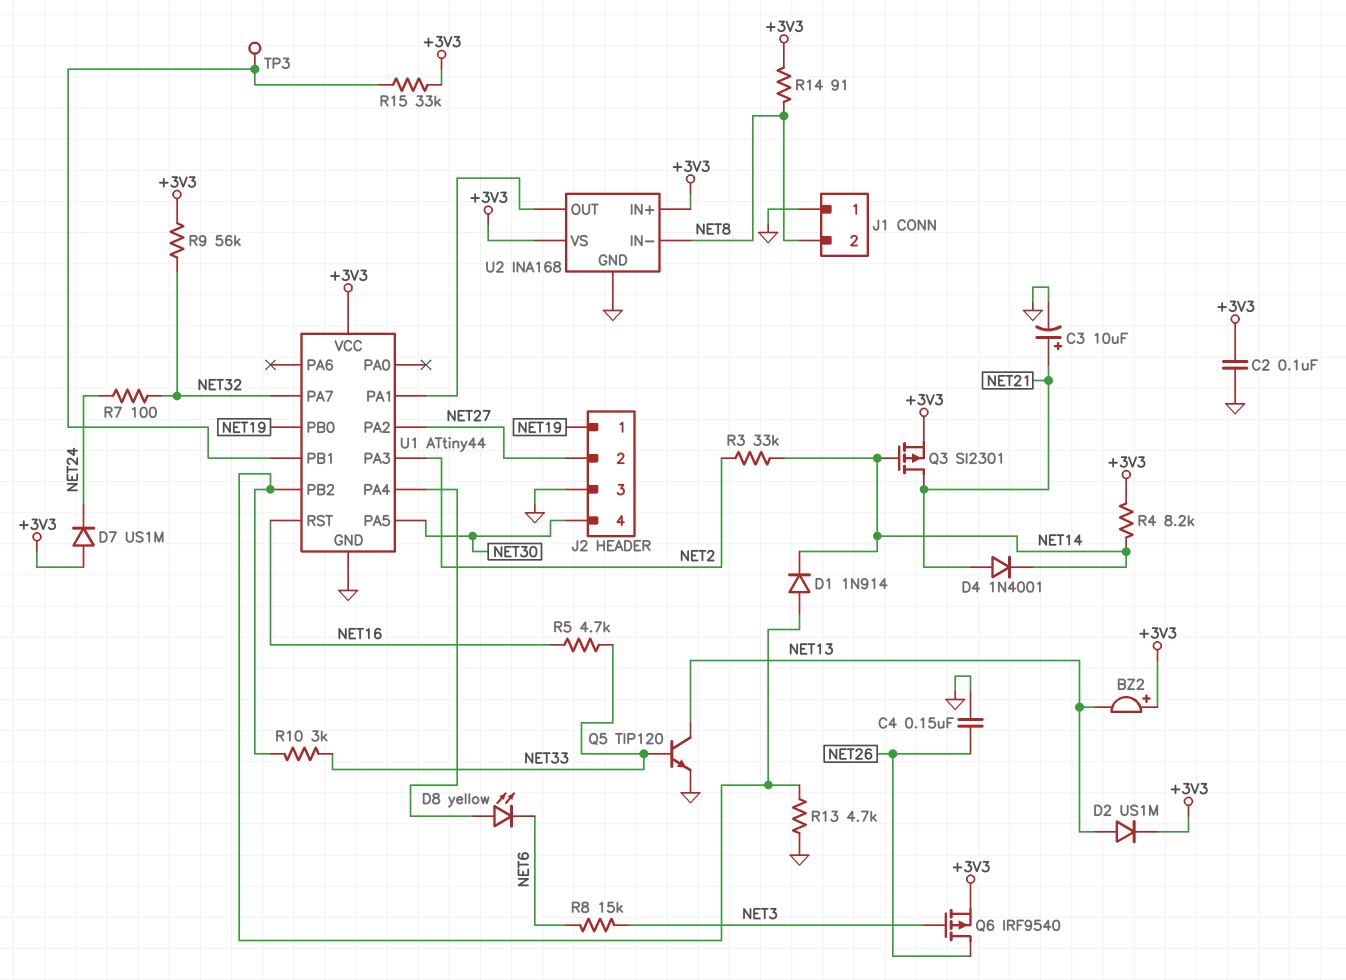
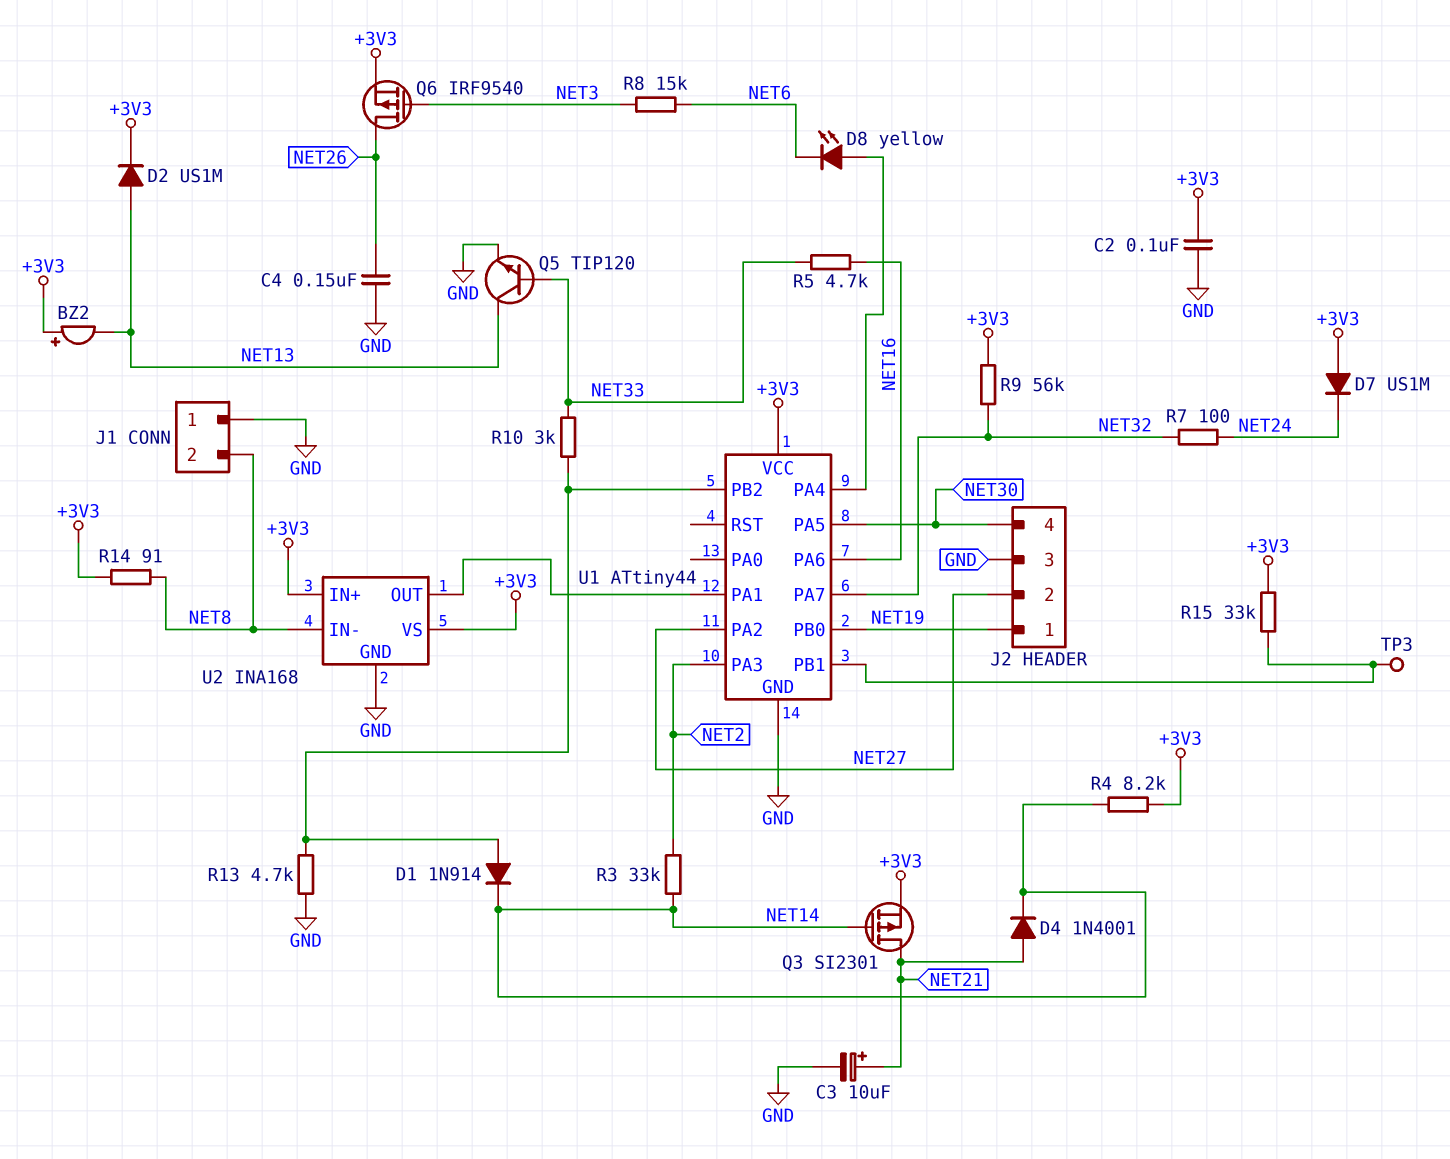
U1 pin PA6: none -> NET16
U1 pin RST: NET16 -> none

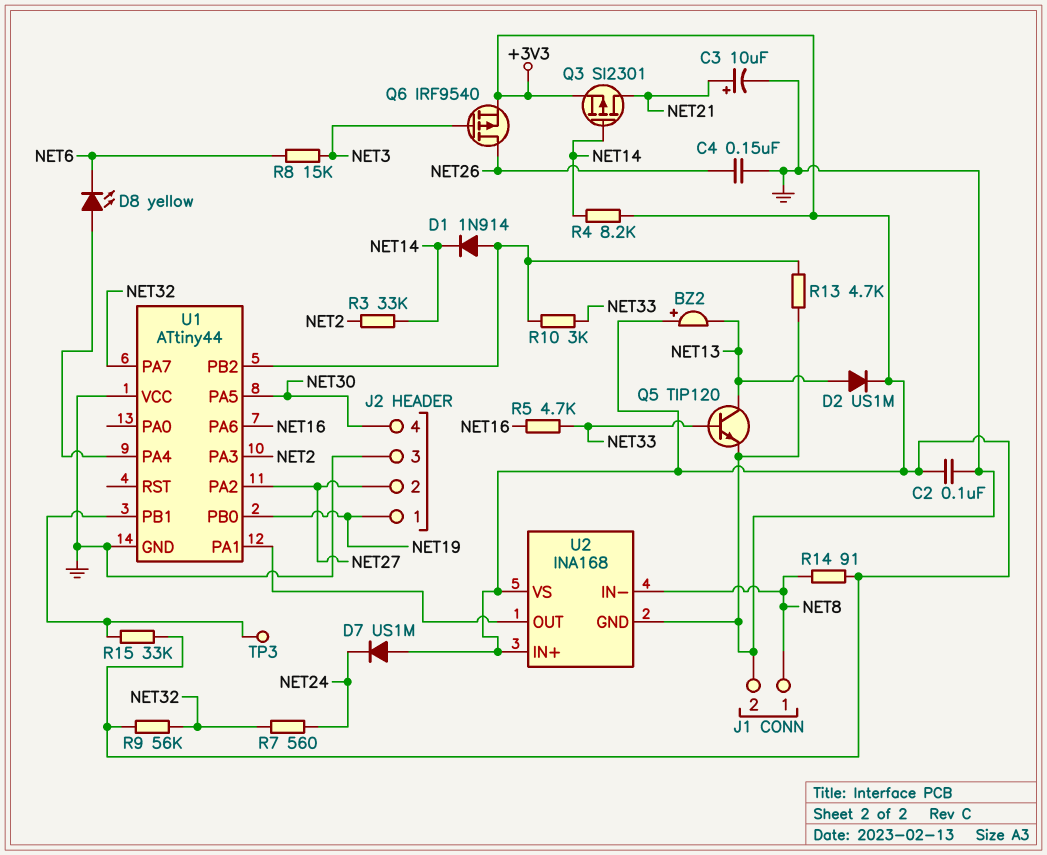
D4: diode 1N4001 (A NET21, K NET14) -> none
J1 pin 1: GND -> NET8
J1 pin 2: NET8 -> GND
R7: 100 (NET24, NET32) -> 560 (NET24, NET32)
U1 pin VCC: +3V3 -> GND

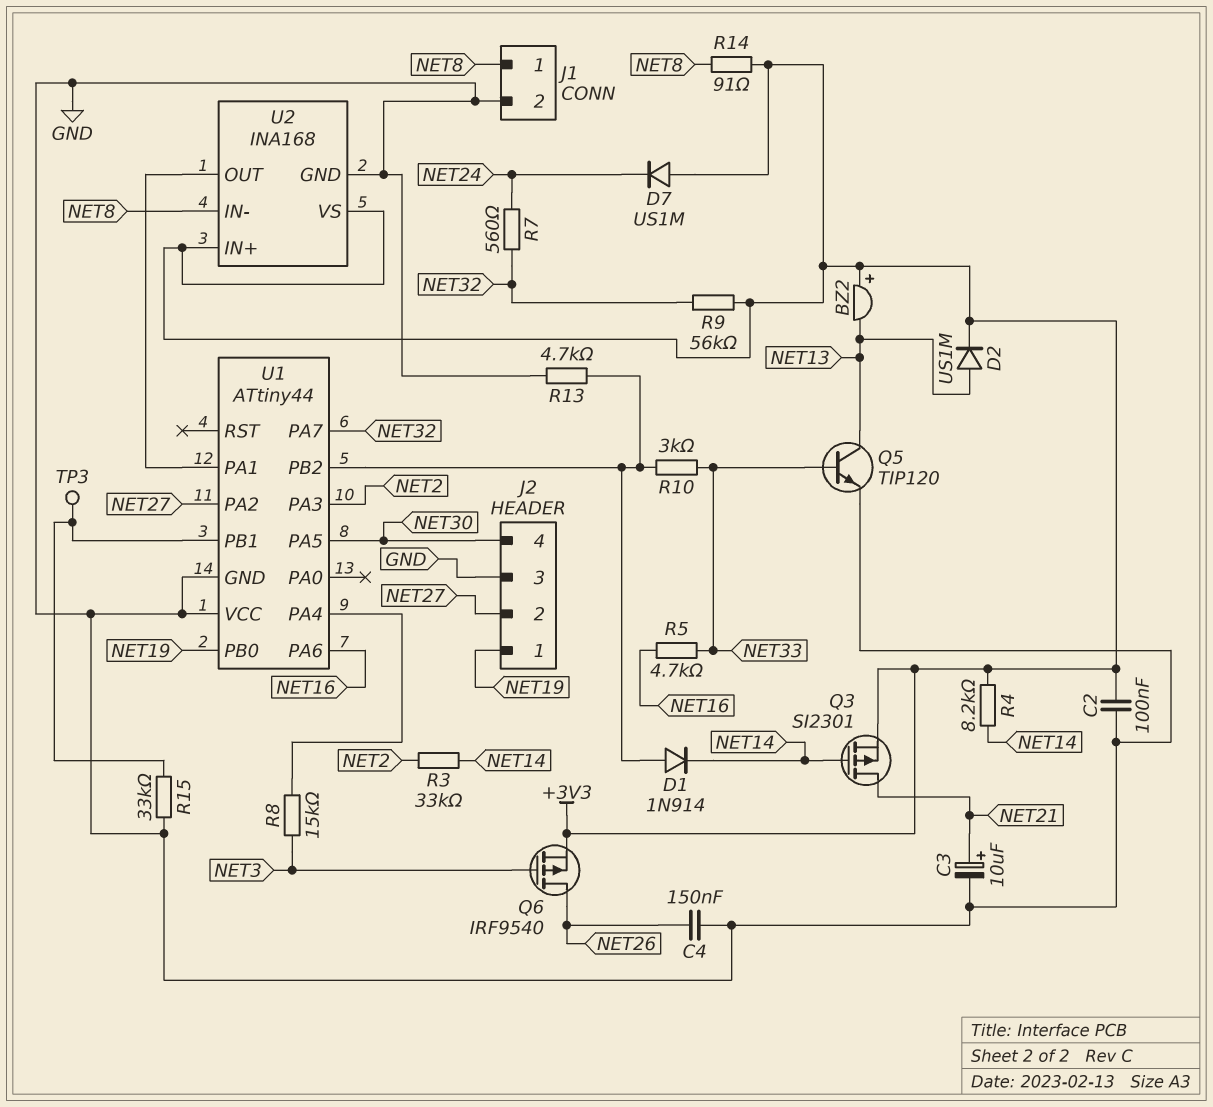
D8: LED yellow (A U1/PA4, K NET6) -> none
R8: 15k (NET3, NET6) -> 15k (NET3, U1/PA4)
R15: 33k (+3V3, U1/PB1) -> 33k (GND, U1/PB1)

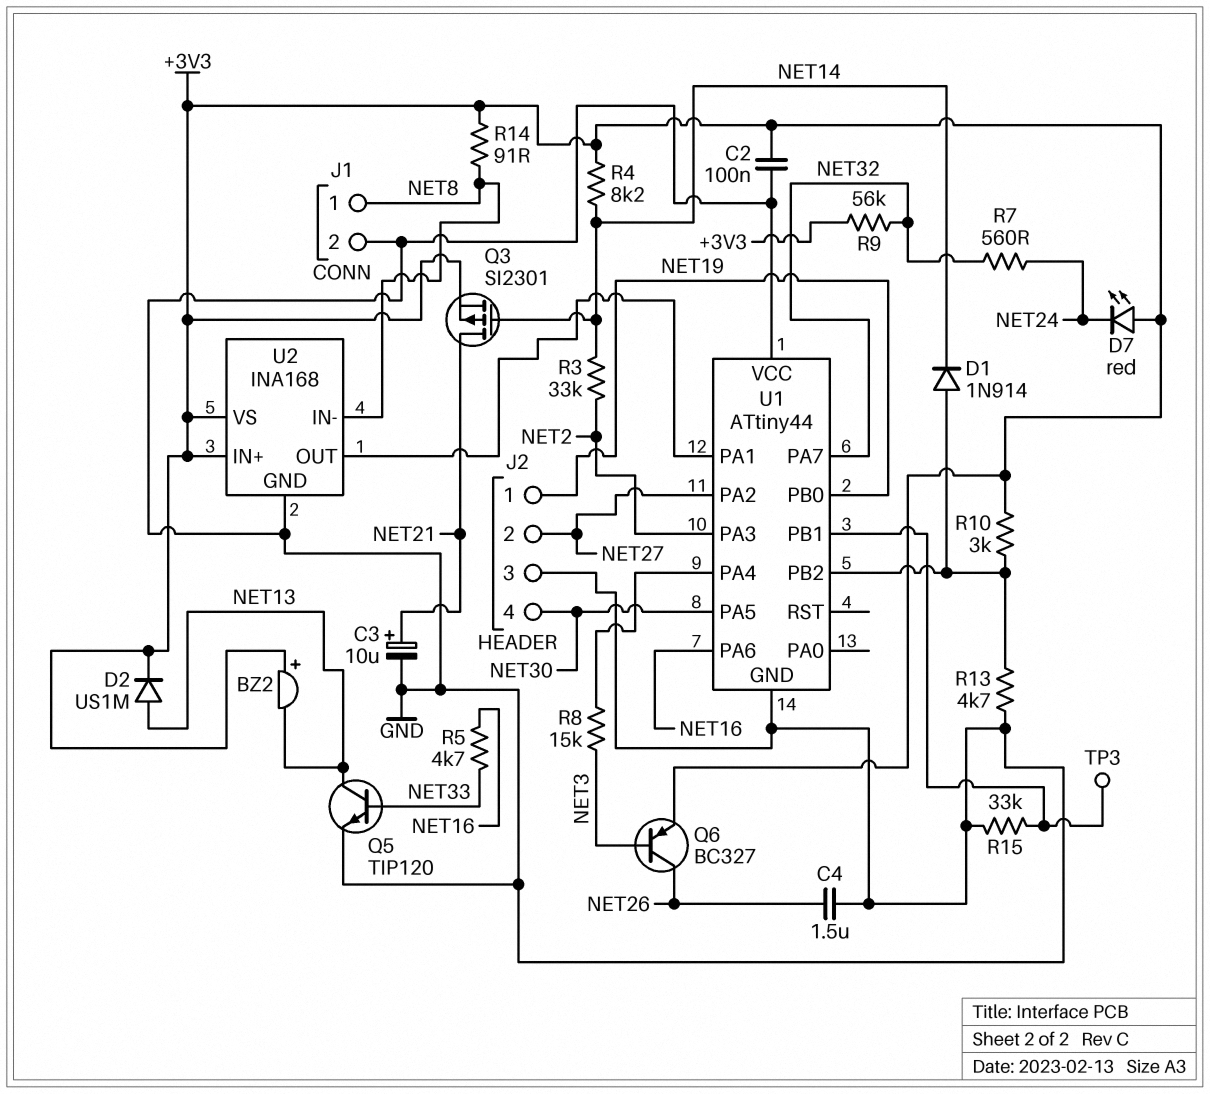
C4: 150nF (GND, NET26) -> 1.5uF (GND, NET26)
D7: diode US1M (A +3V3, K NET24) -> LED red (A +3V3, K NET24)
Q6: PMOS IRF9540 (G NET3, D NET26, S +3V3) -> PNP BC327 (B NET3, C NET26, E +3V3)
R10: 3k (NET33, U1/PB2) -> 3k (+3V3, U1/PB2)

